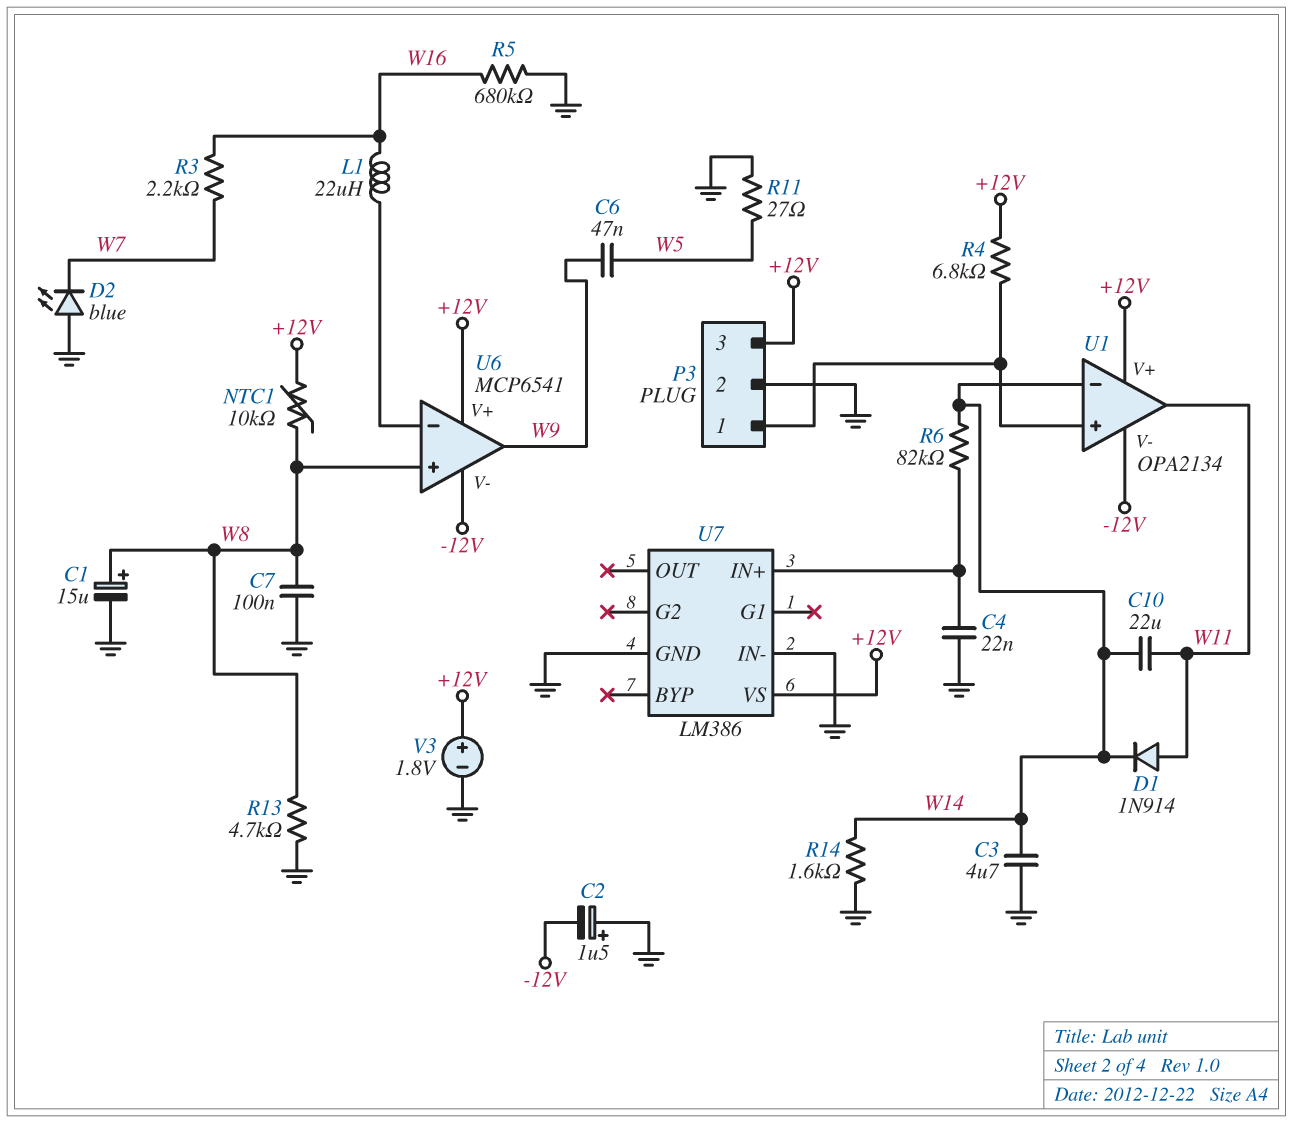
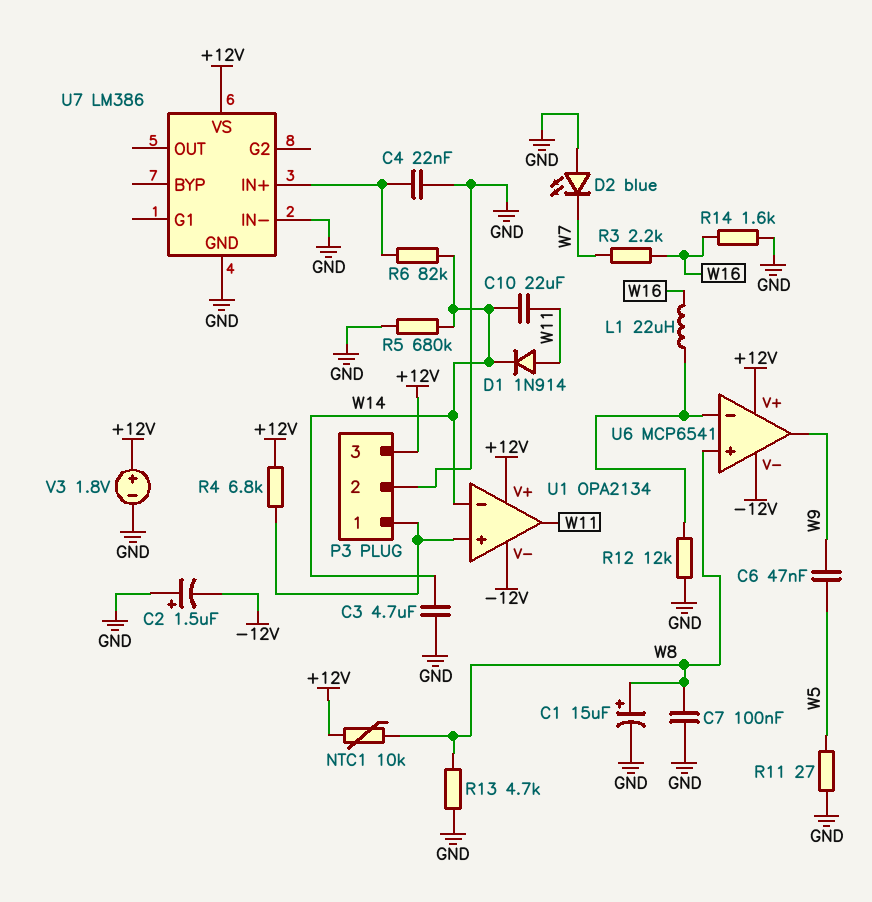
R5: 680k (GND, W16) -> 680k (GND, W14)
R12: none -> 12k (GND, U6/in-)
R14: 1.6k (GND, W14) -> 1.6k (GND, W16)

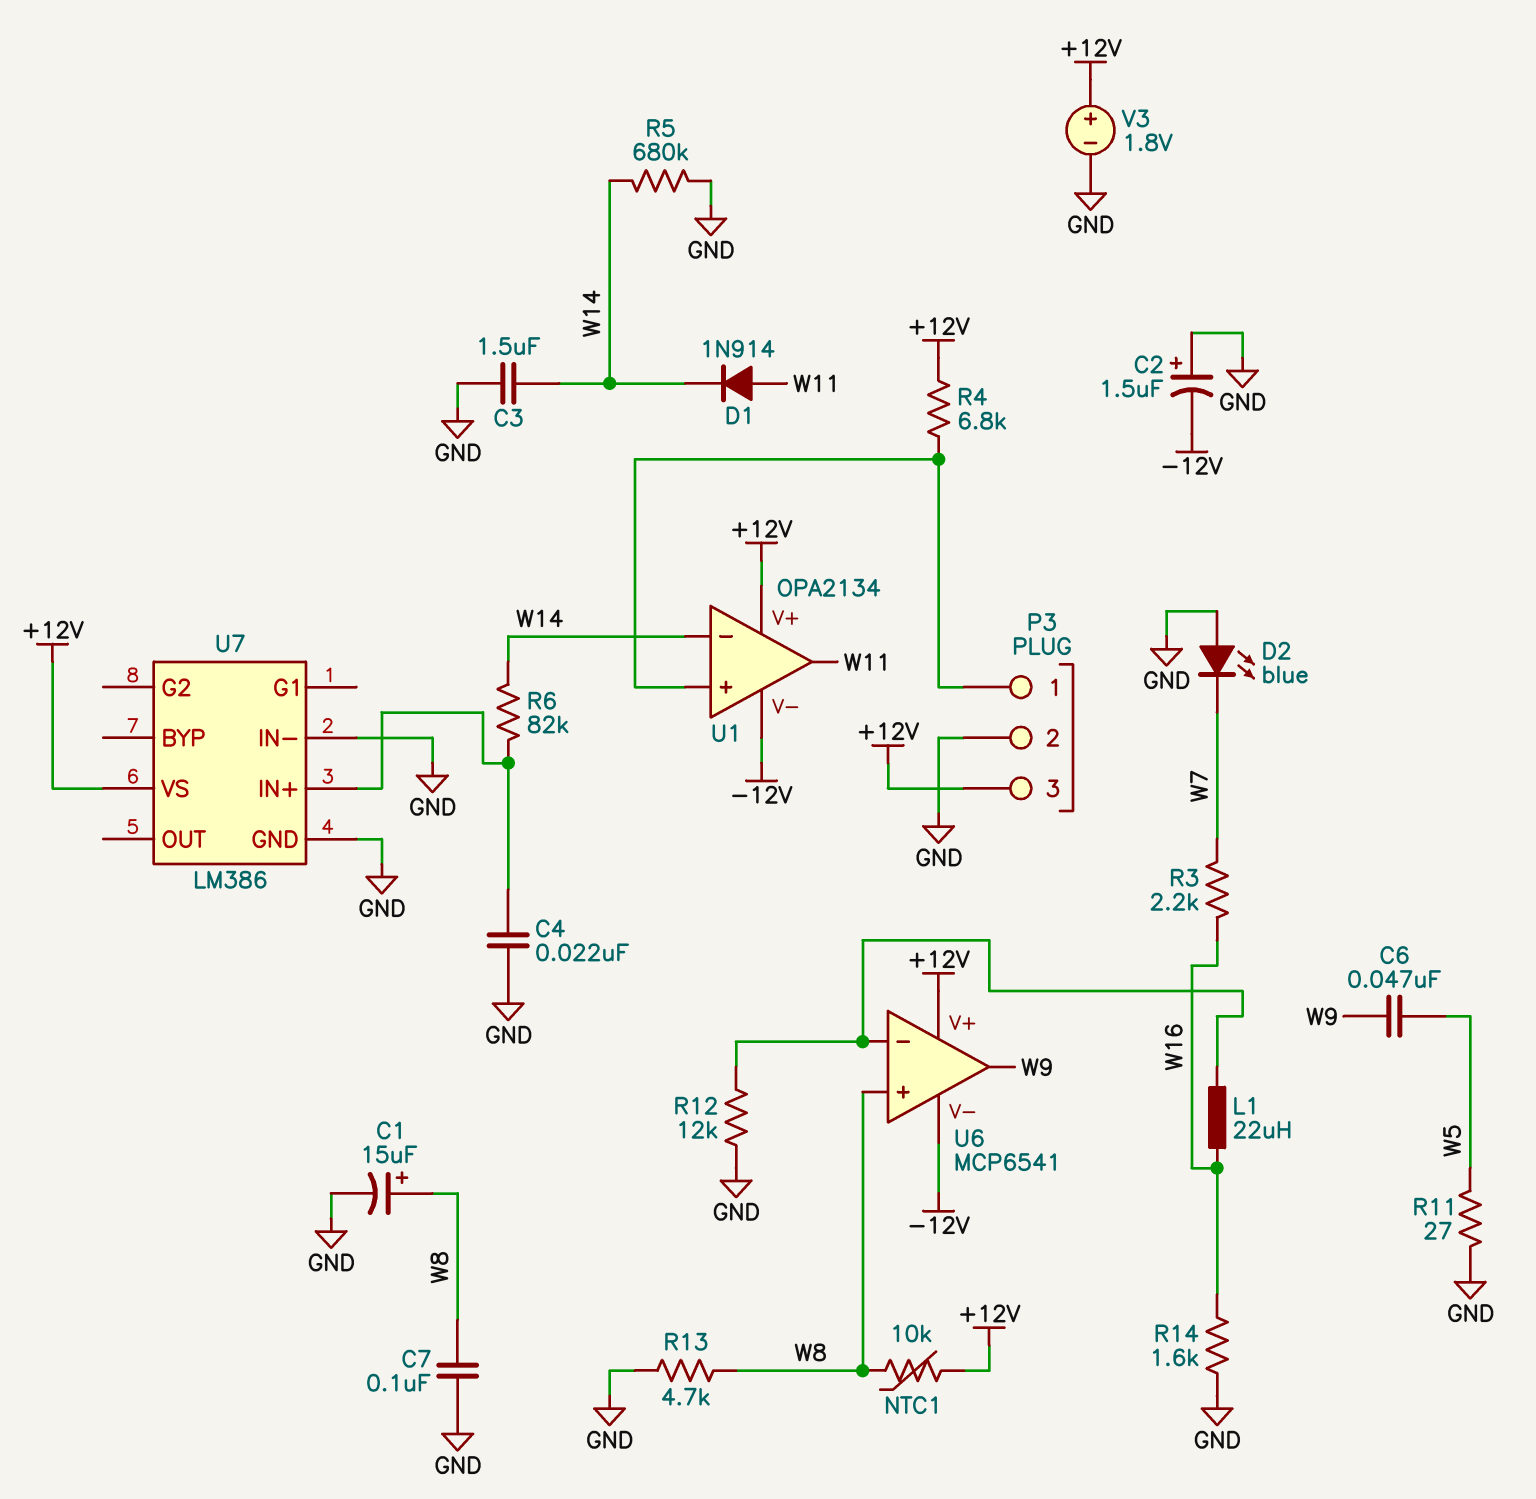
C3: 4.7uF (GND, W14) -> 1.5uF (GND, W14)
C10: 22uF (W11, W14) -> none

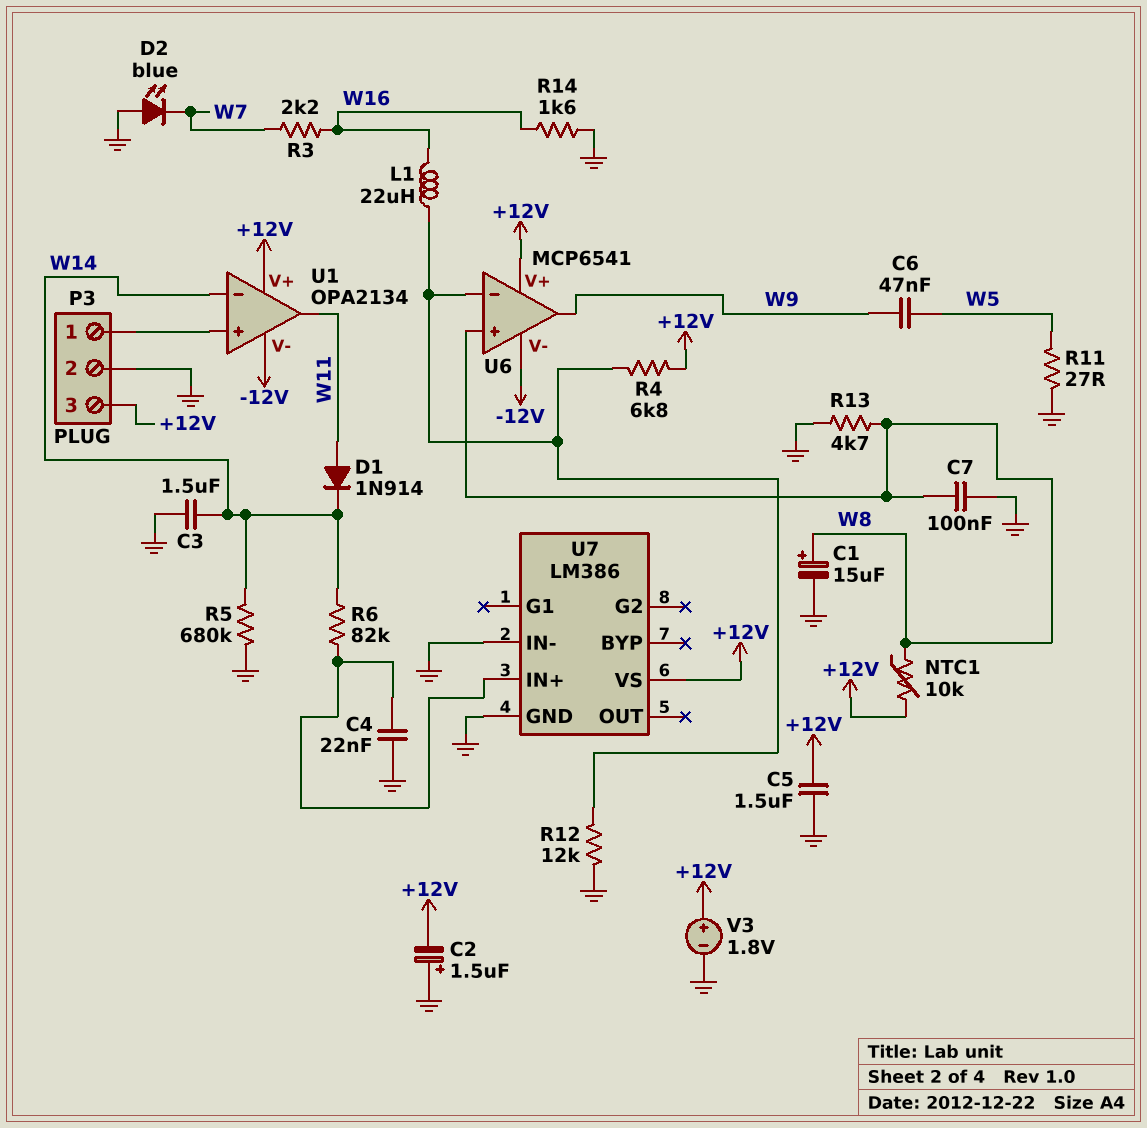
C2: 1.5uF (plus GND, minus -12V) -> 1.5uF (plus GND, minus +12V)
C5: none -> 1.5uF (+12V, GND)
R4: 6.8k (+12V, P3/1) -> 6.8k (+12V, U6/in-)

